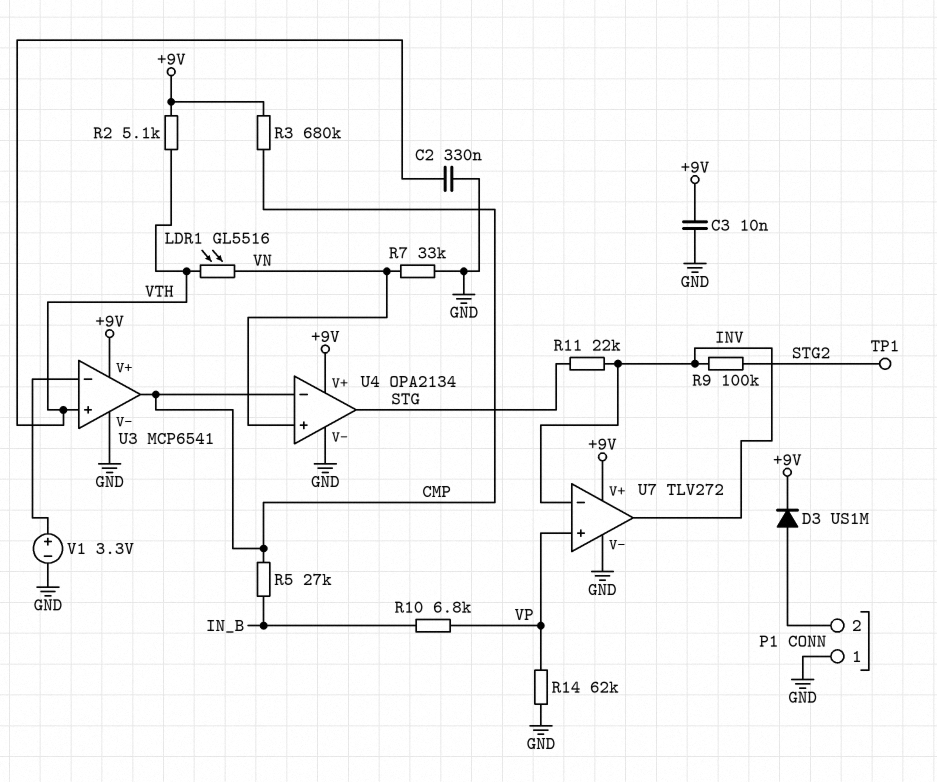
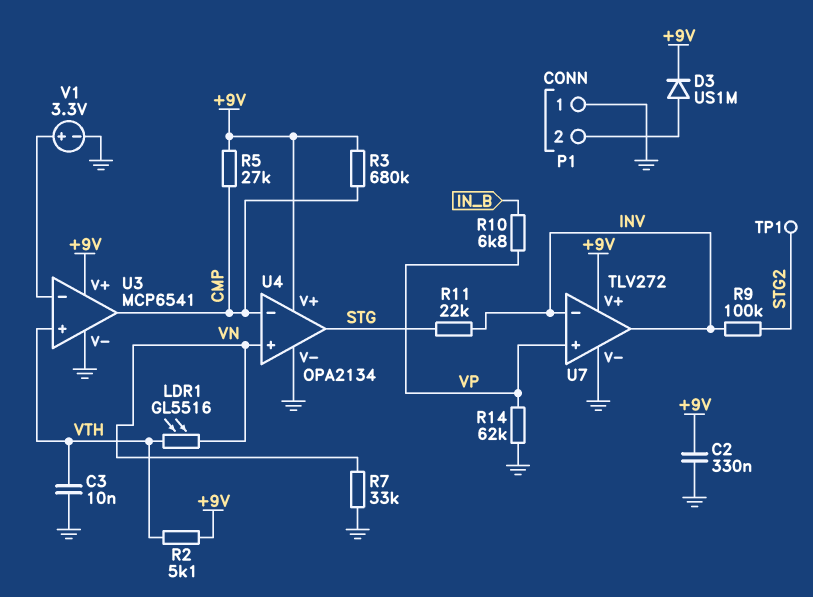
C2: 330nF (GND, VTH) -> 330nF (+9V, GND)
C3: 10nF (+9V, GND) -> 10nF (GND, VTH)
R5: 27k (CMP, IN_B) -> 27k (+9V, CMP)

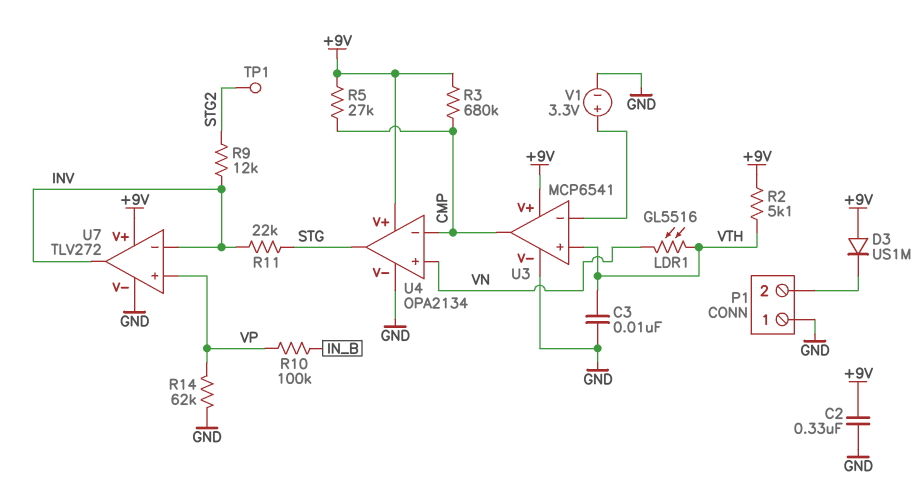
D3: diode US1M (A P1/2, K +9V) -> diode US1M (A +9V, K P1/2)
R7: 33k (GND, VN) -> none
R9: 100k (INV, STG2) -> 12k (INV, STG2)
R10: 6.8k (IN_B, VP) -> 100k (IN_B, VP)

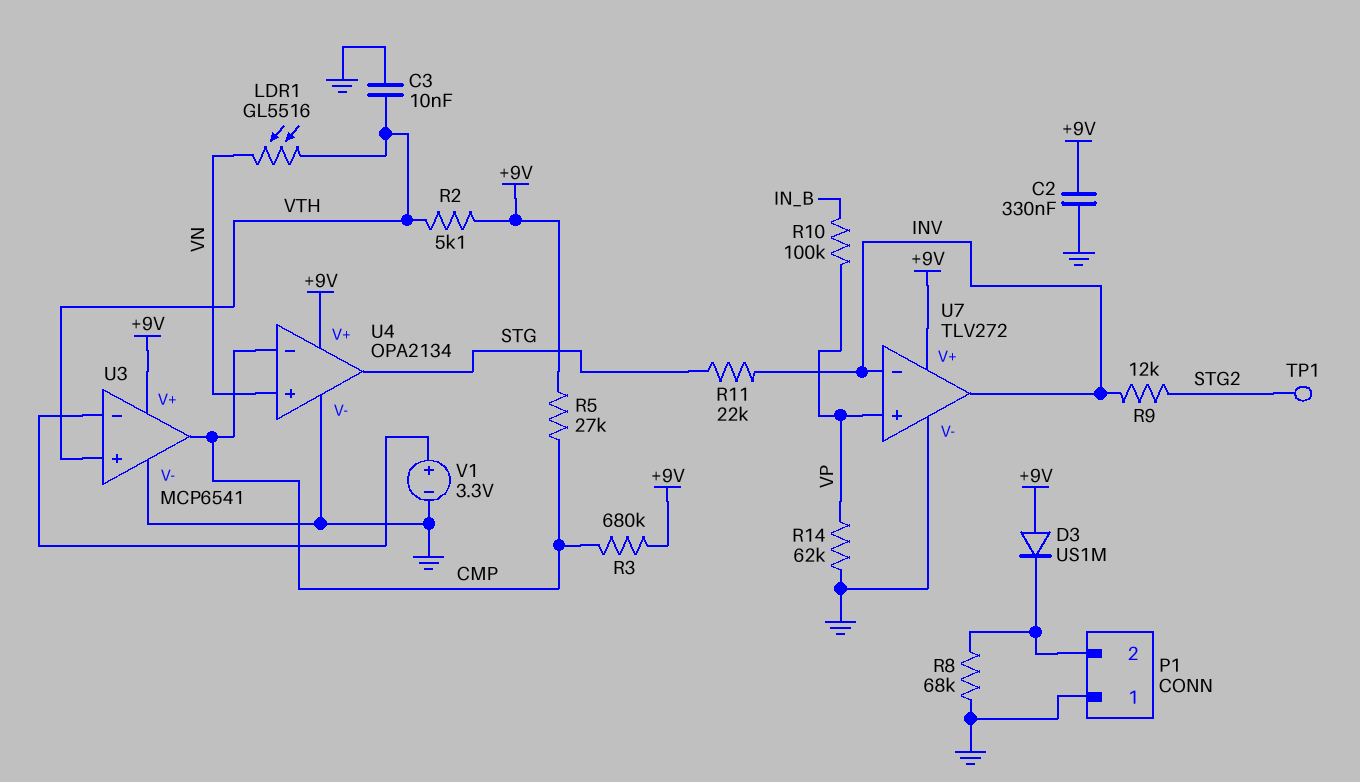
R8: none -> 68k (GND, P1/2)

